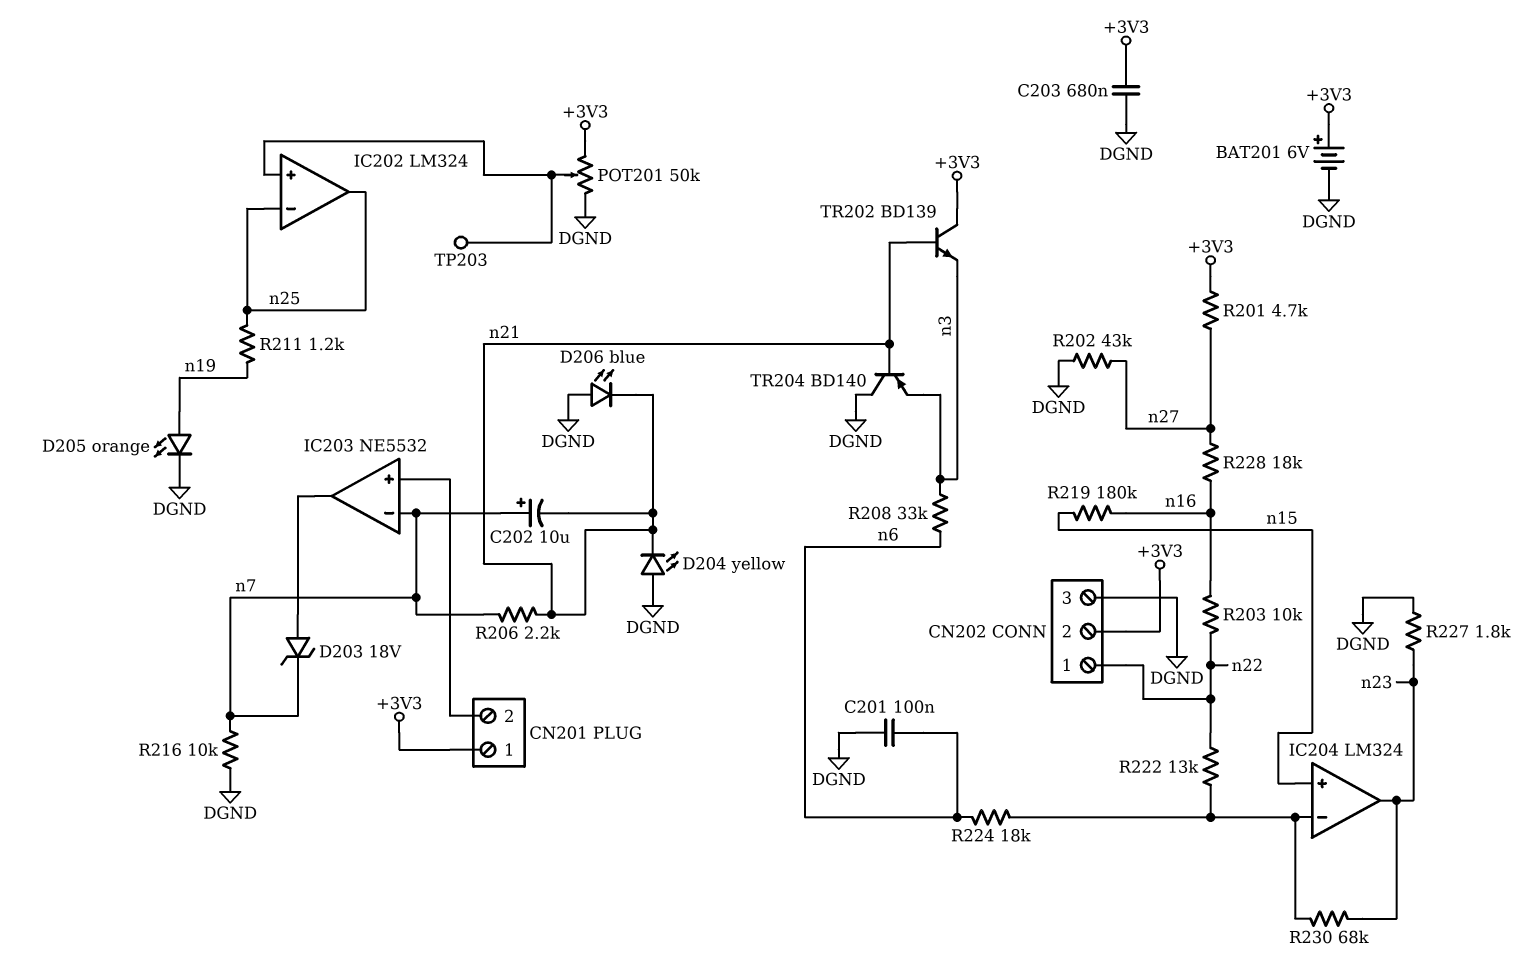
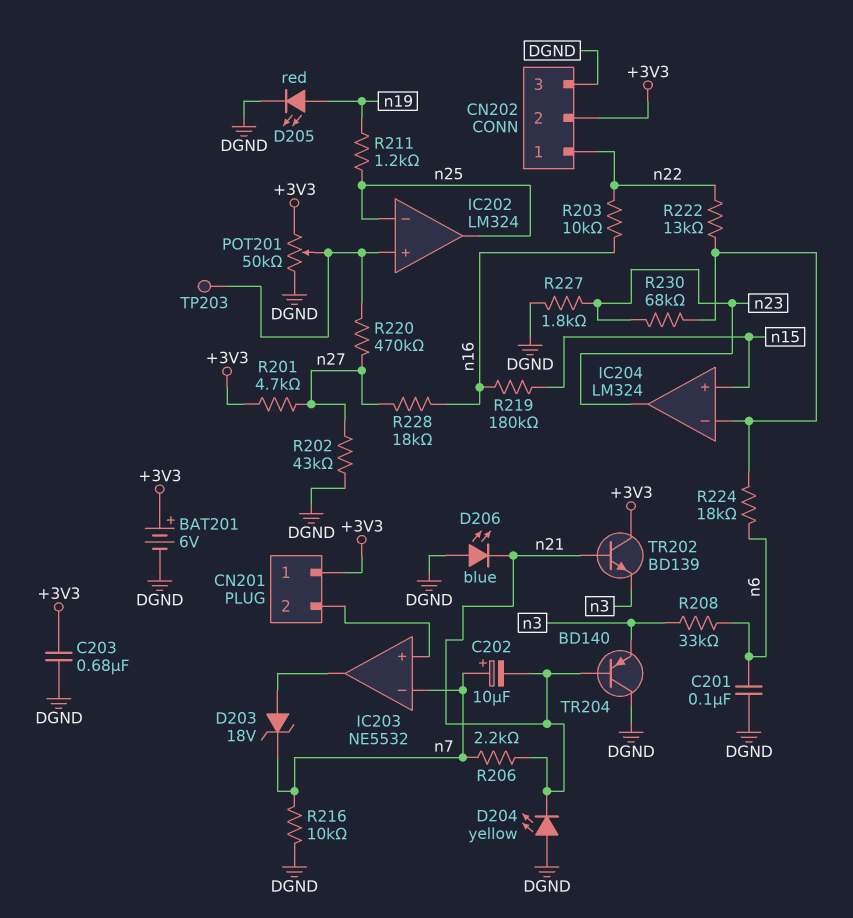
D205: LED orange (A n19, K DGND) -> LED red (A n19, K DGND)
R220: none -> 470k (IC202/in+, n27)

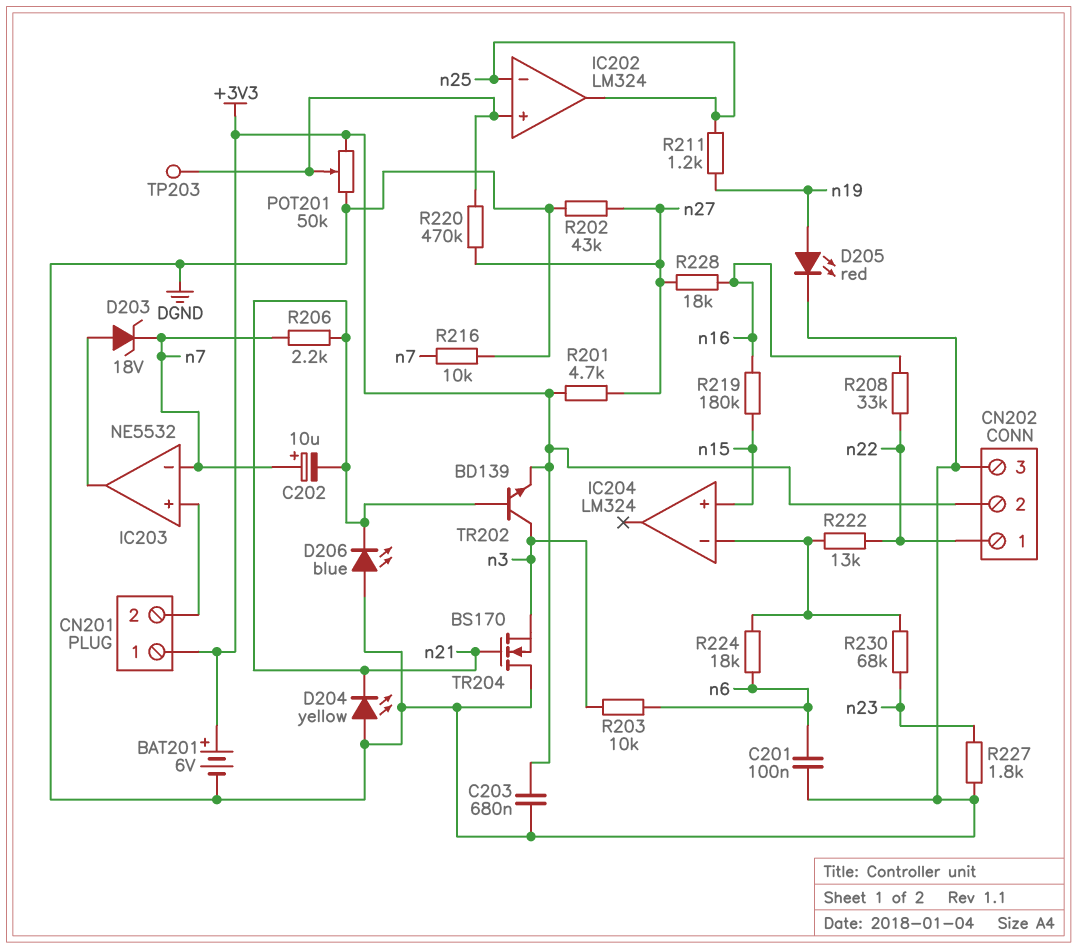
IC204 pin out: n23 -> none
R203: 10k (n16, n22) -> 10k (n3, n6)
R208: 33k (n3, n6) -> 33k (n16, n22)
TR202: NPN BD139 (B n21, C +3V3, E n3) -> NPN BD139 (B n21, C n3, E +3V3)
TR204: PNP BD140 (B n21, C DGND, E n3) -> NMOS BS170 (G n21, D DGND, S n3)

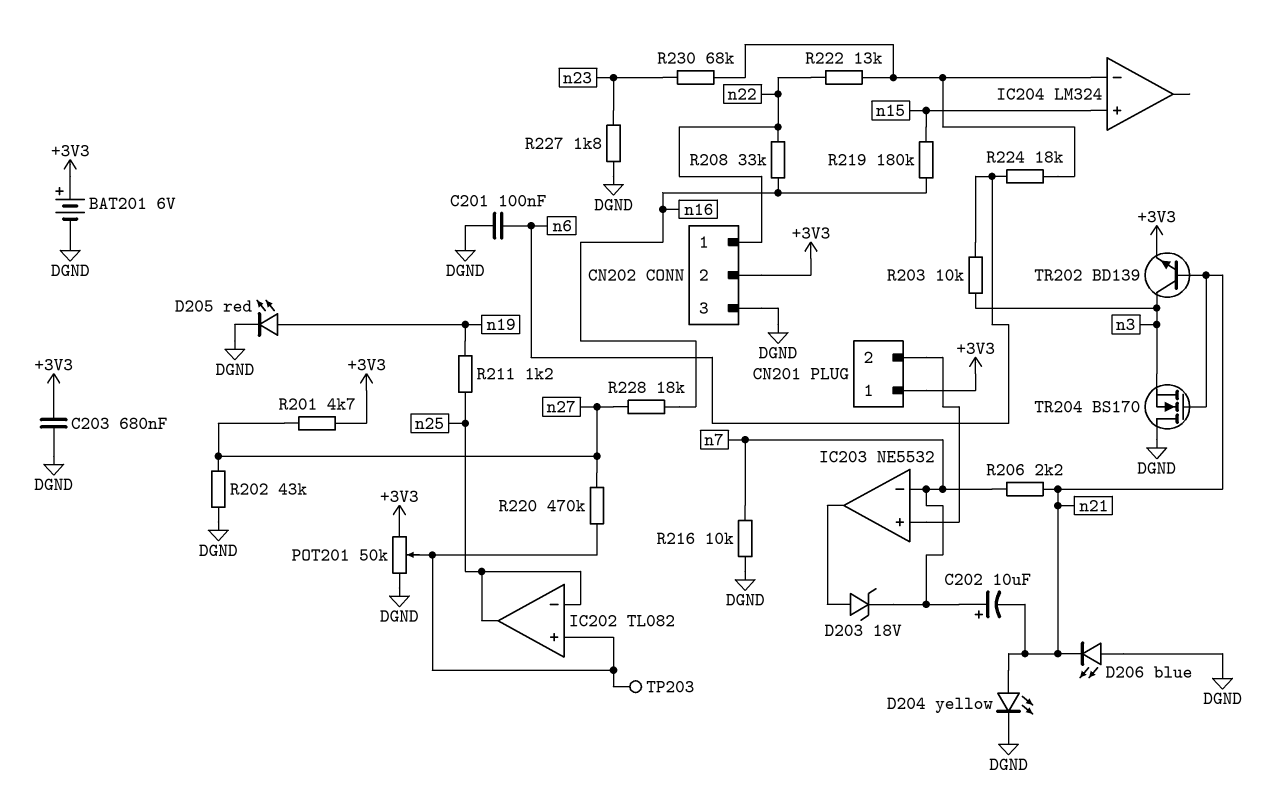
D204: LED yellow (A DGND, K n21) -> LED yellow (A n21, K DGND)
IC202: LM324 -> TL082

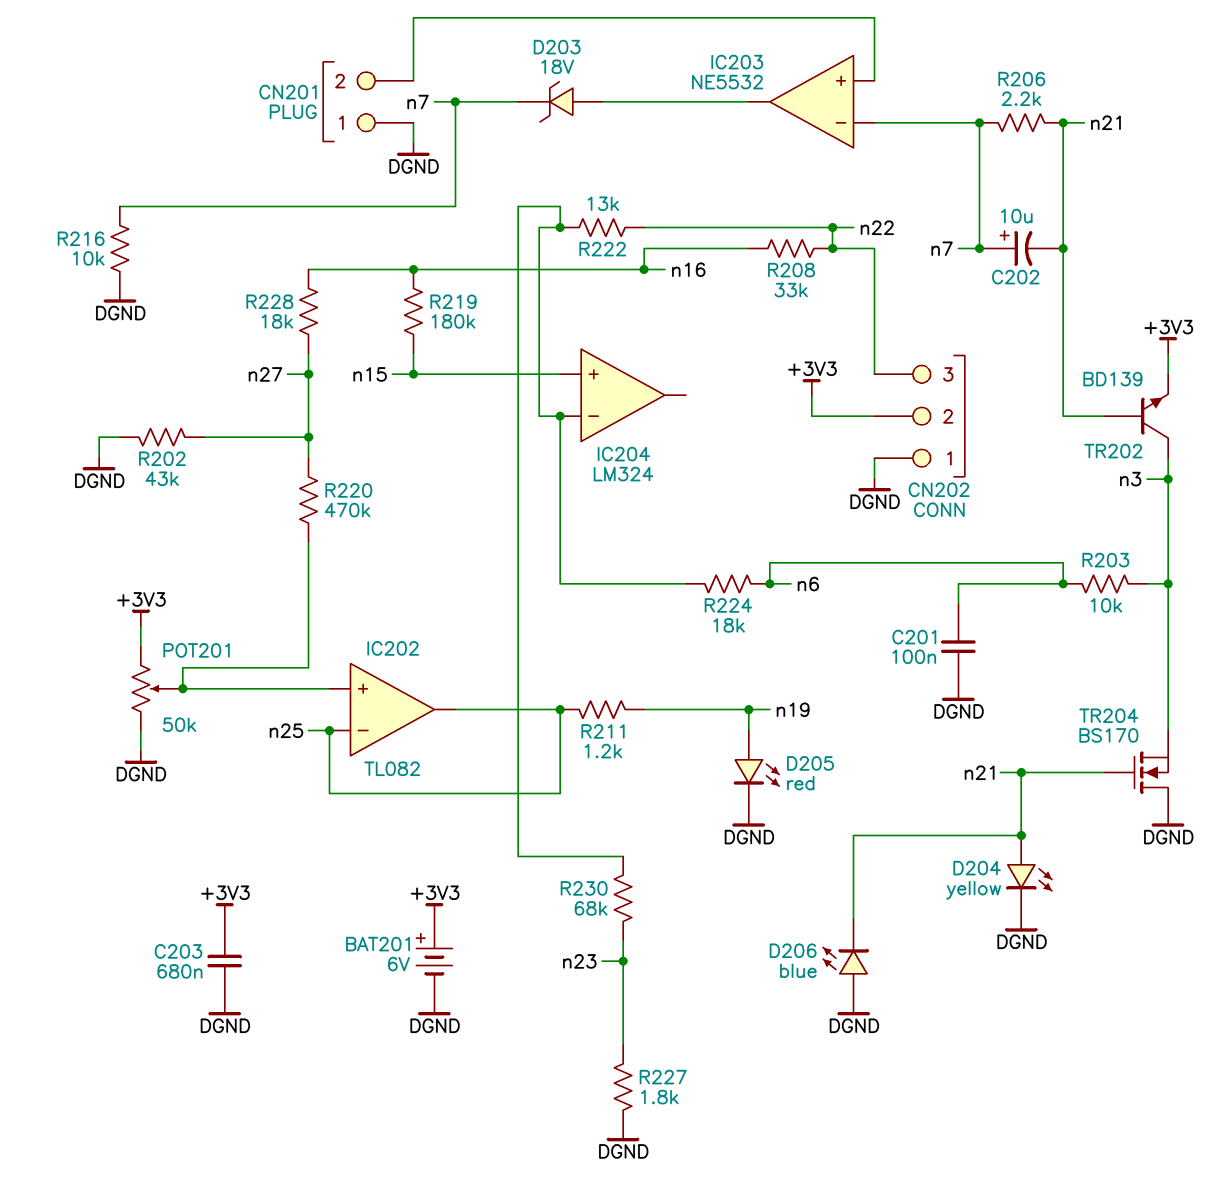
CN201 pin 1: +3V3 -> DGND
CN202 pin 1: n22 -> DGND
CN202 pin 3: DGND -> n22
R201: 4.7k (+3V3, n27) -> none
TP203: test point (IC202/in+) -> none

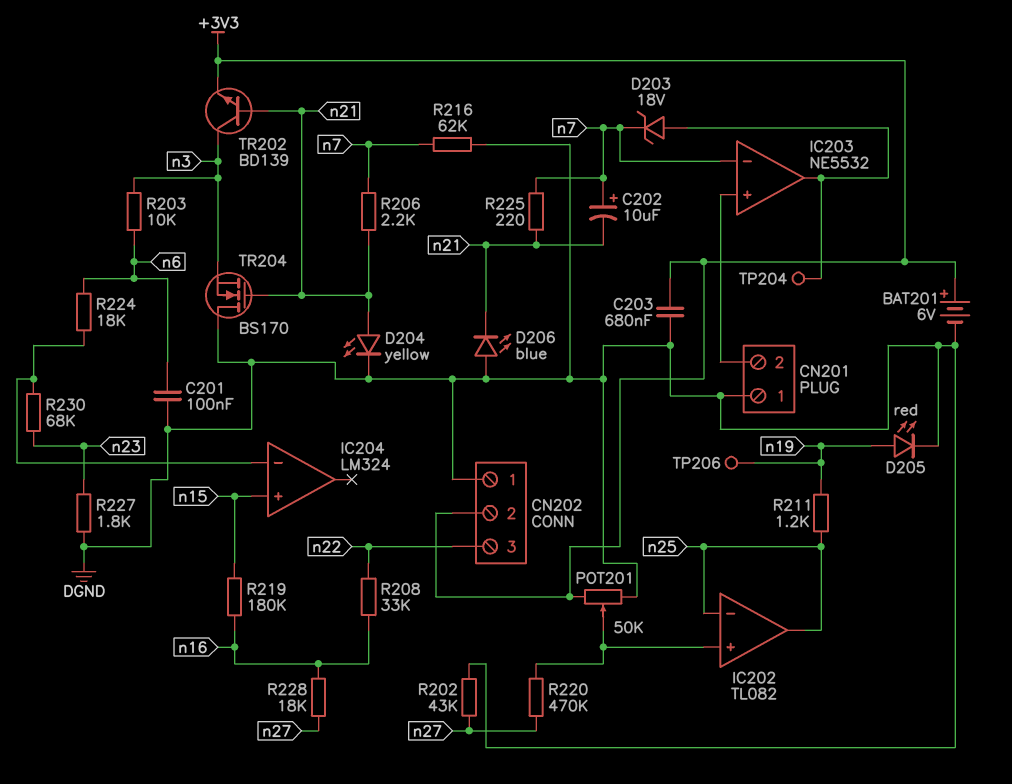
R216: 10k (DGND, n7) -> 62k (DGND, n7)
R222: 13k (IC204/in-, n22) -> none
R225: none -> 220 (n7, n21)
TP204: none -> test point (IC203/out)
TP206: none -> test point (n19)

